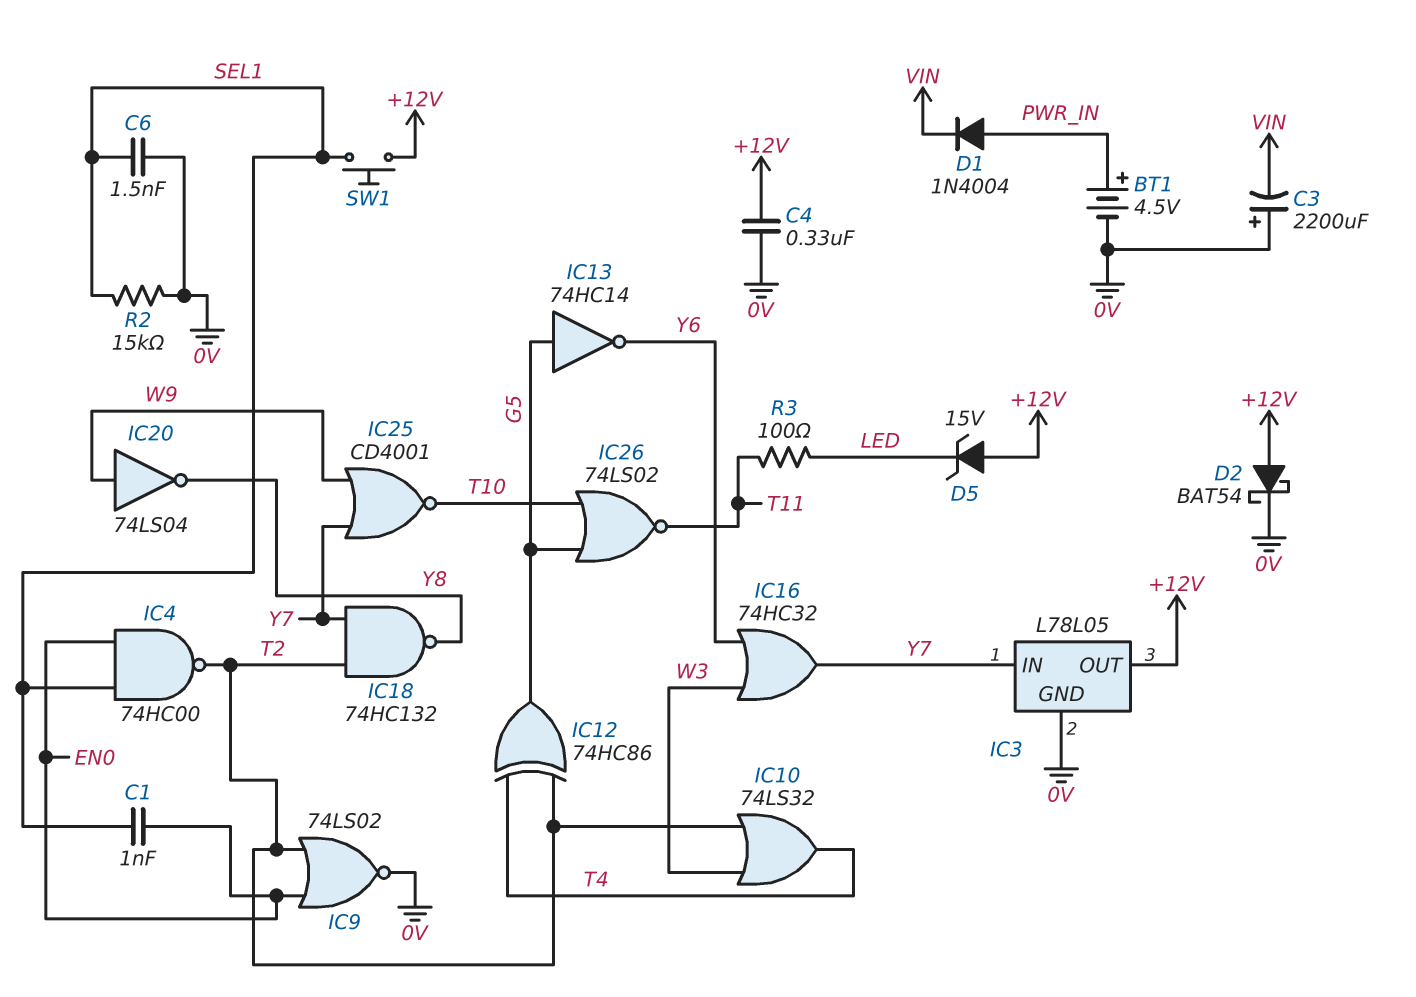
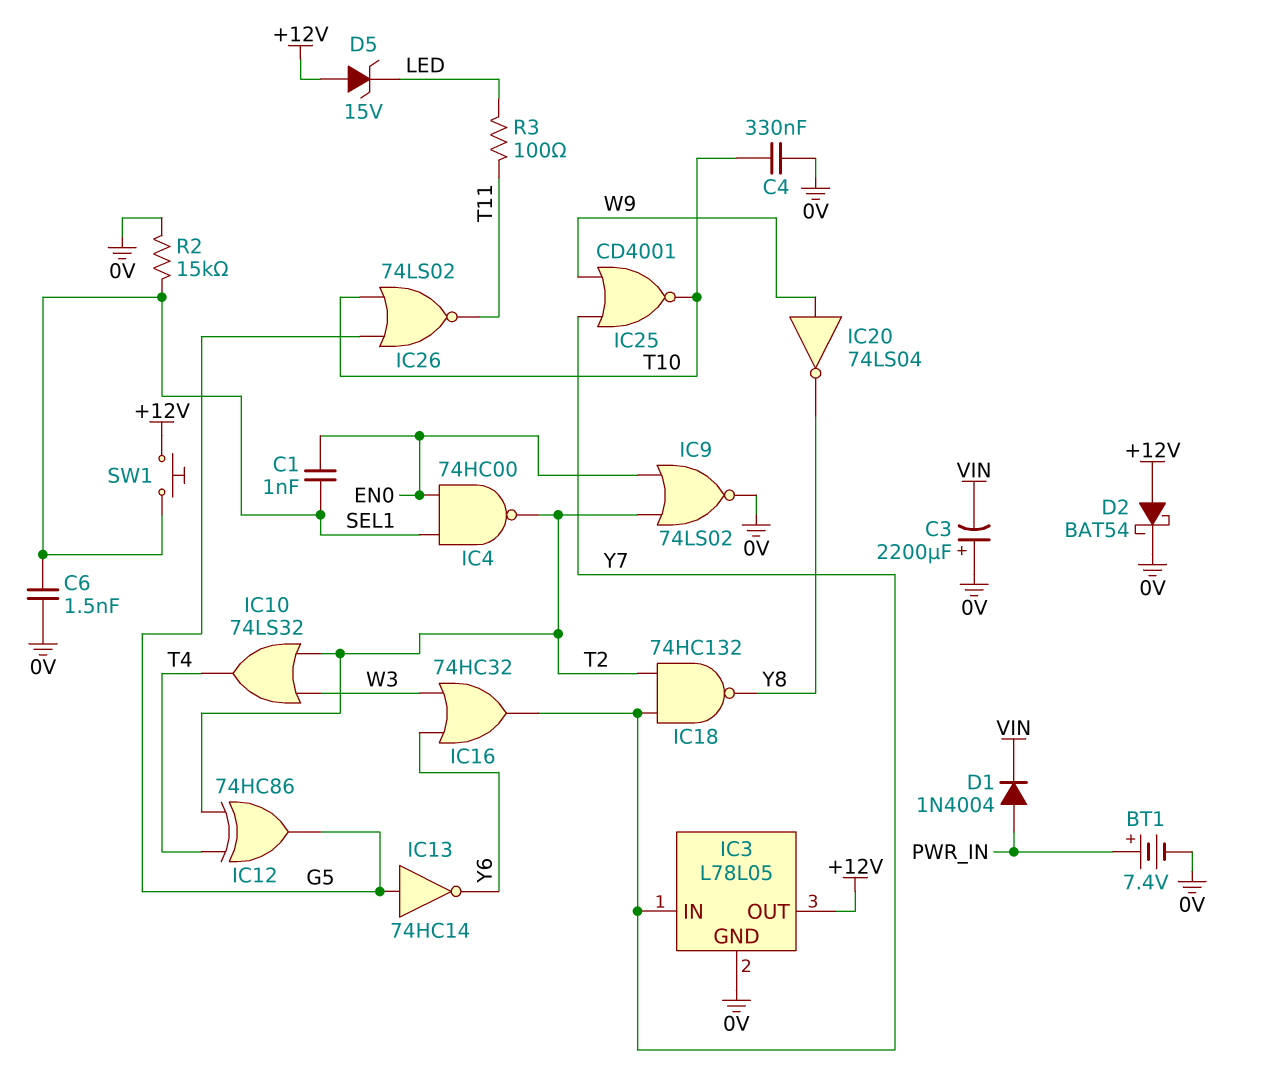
BT1: 4.5V (plus PWR_IN, minus 0V) -> 7.4V (plus PWR_IN, minus 0V)
C4: 330nF (+12V, 0V) -> 330nF (0V, T10)

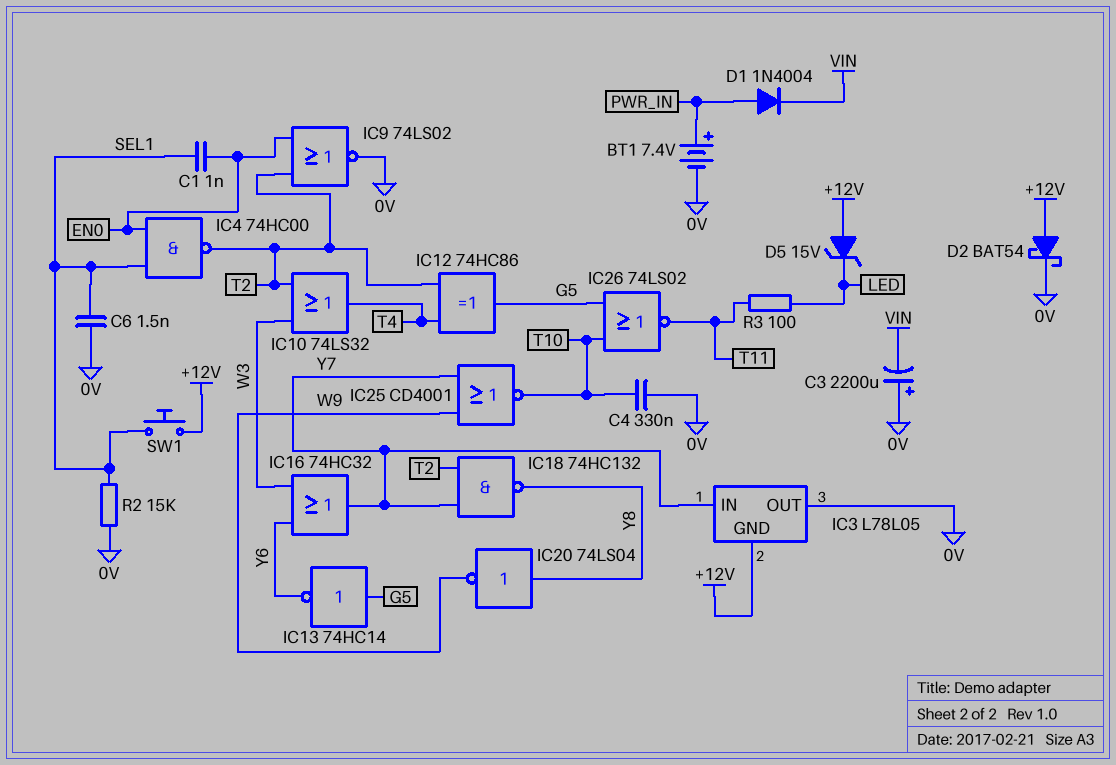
IC3 pin GND: 0V -> +12V
IC3 pin OUT: +12V -> 0V
IC20: NOT 74LS04 (in W9, out Y8) -> NOT 74LS04 (in Y8, out W9)

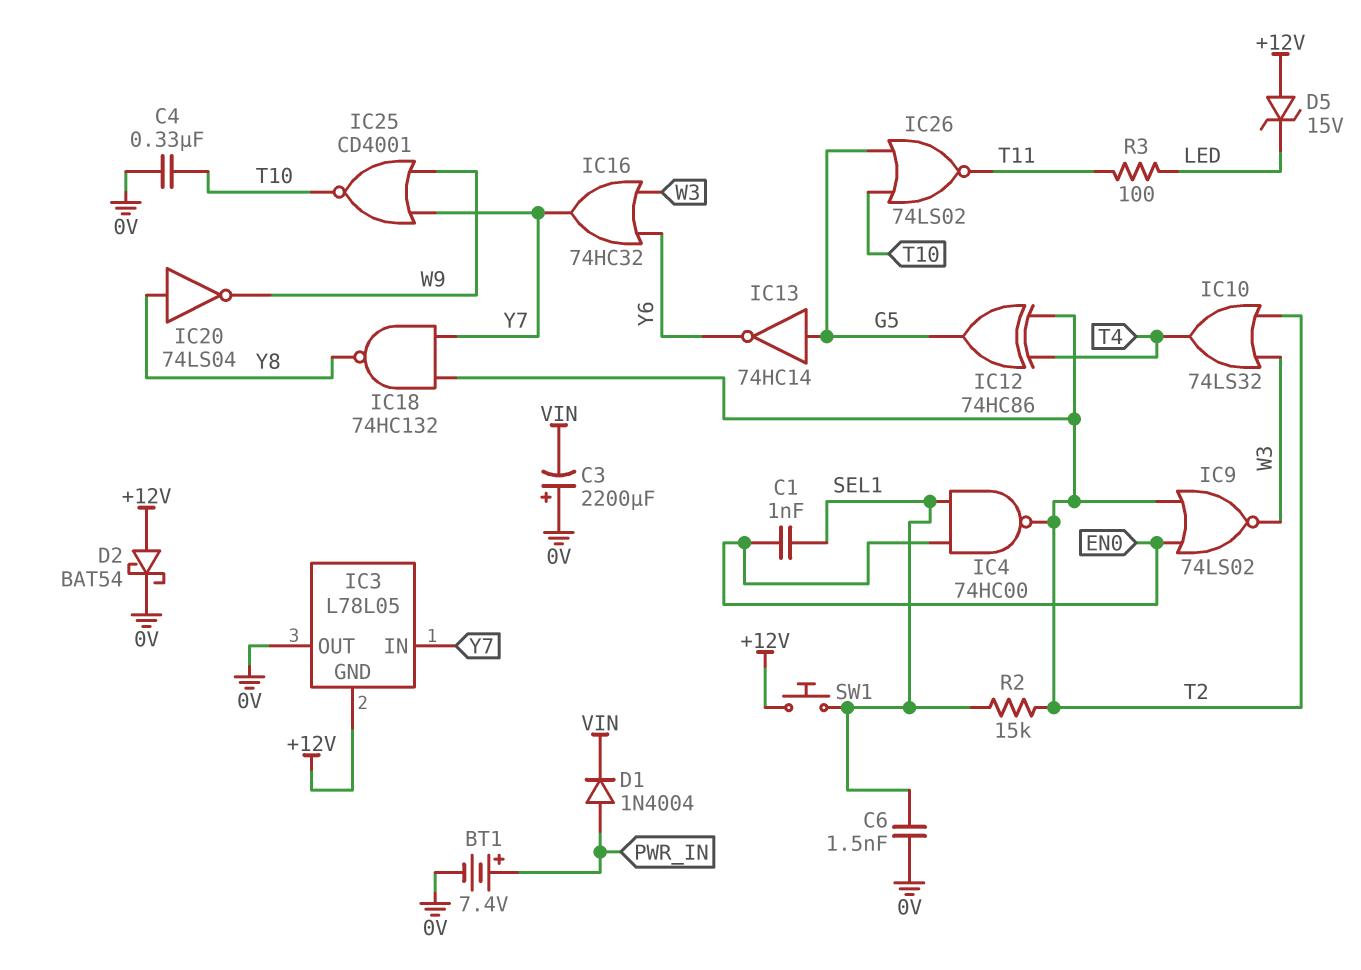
IC9: NOR 74LS02 (in EN0, in T2, out 0V) -> NOR 74LS02 (in EN0, in T2, out W3)
R2: 15k (0V, SEL1) -> 15k (SEL1, T2)

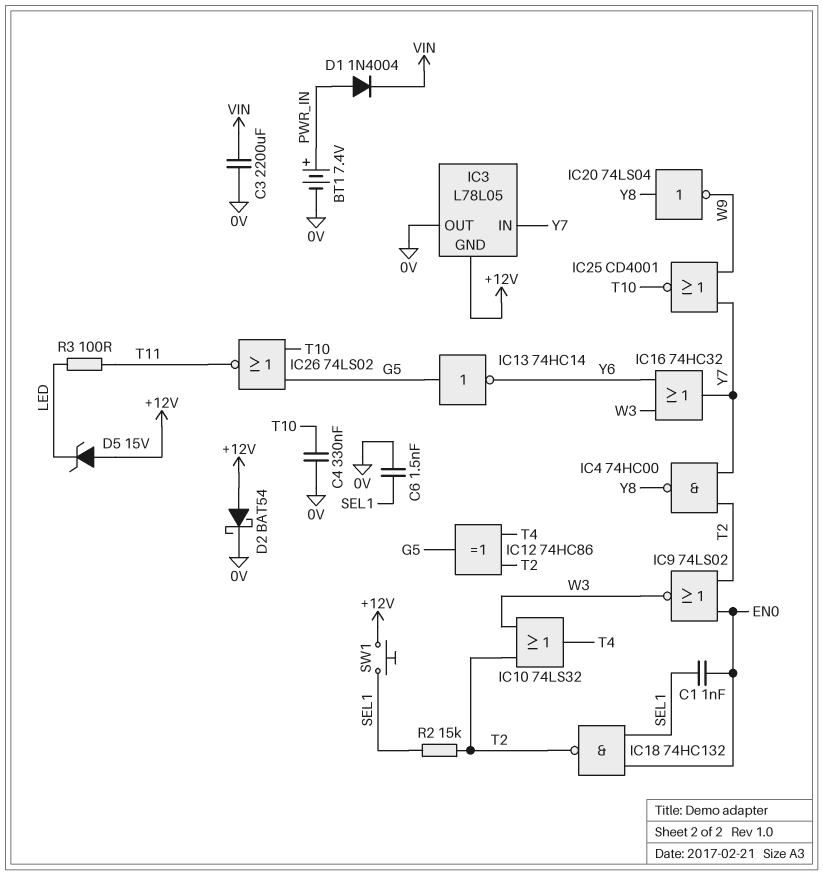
C3: 2200uF (plus 0V, minus VIN) -> 2200uF (0V, VIN)
IC4: NAND 74HC00 (in EN0, in SEL1, out T2) -> NAND 74HC00 (in T2, in Y7, out Y8)
IC18: NAND 74HC132 (in T2, in Y7, out Y8) -> NAND 74HC132 (in EN0, in SEL1, out T2)

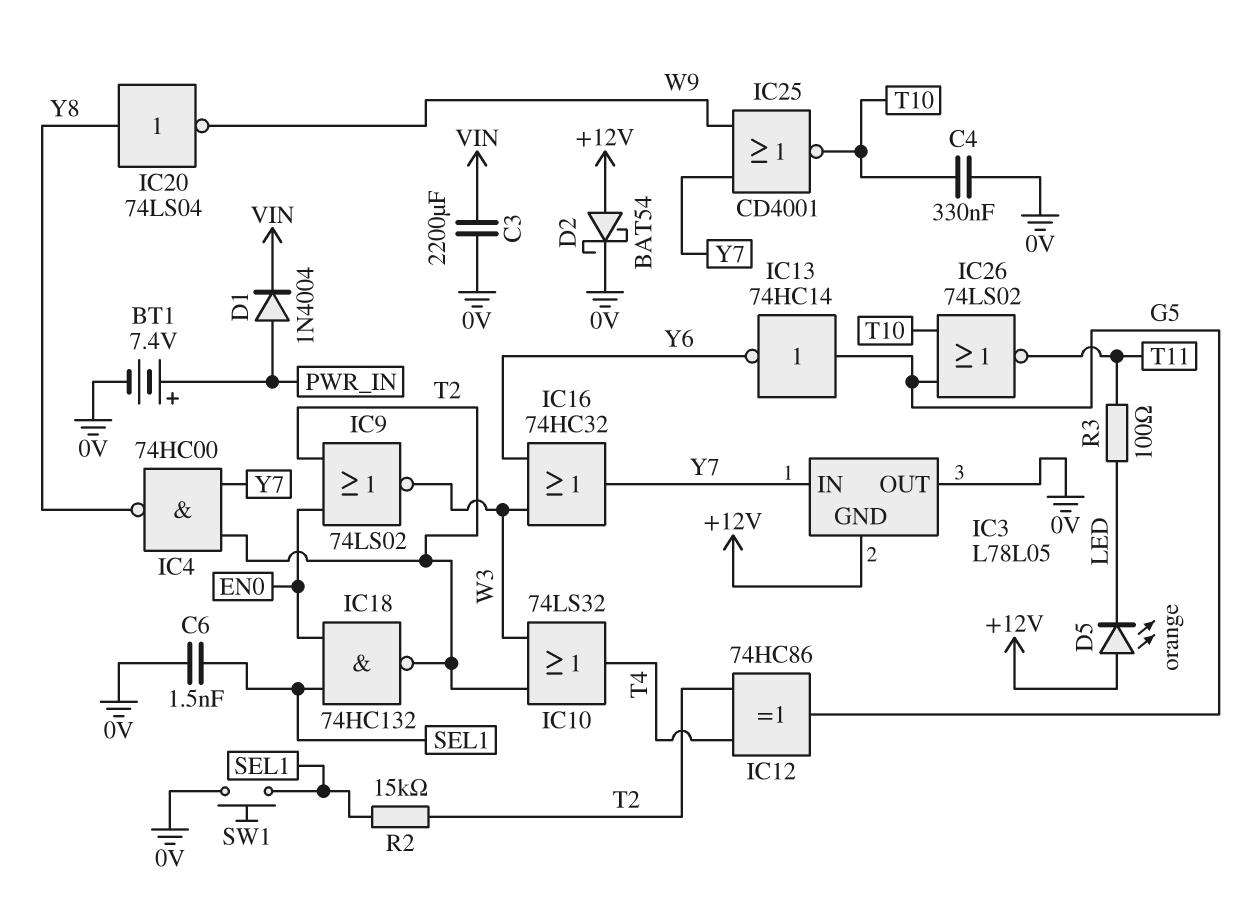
C1: 1nF (EN0, SEL1) -> none
D5: zener 15V (A +12V, K LED) -> LED orange (A +12V, K LED)
SW1: button (+12V, SEL1) -> button (0V, SEL1)

